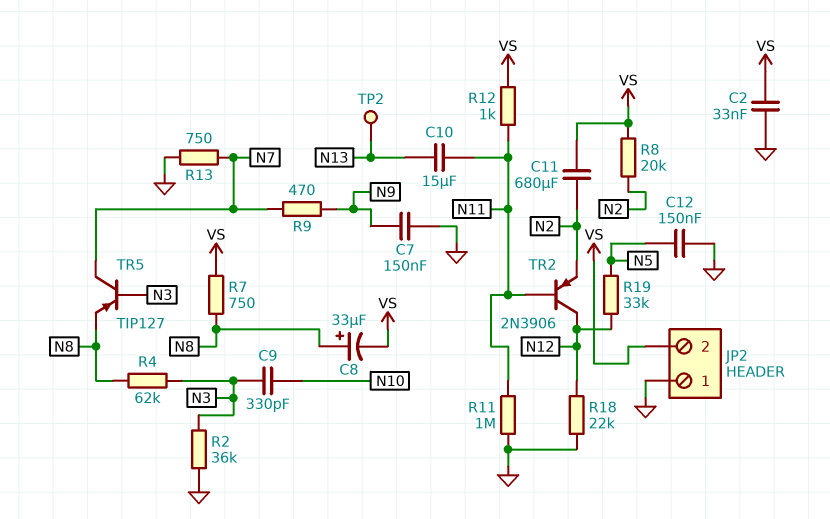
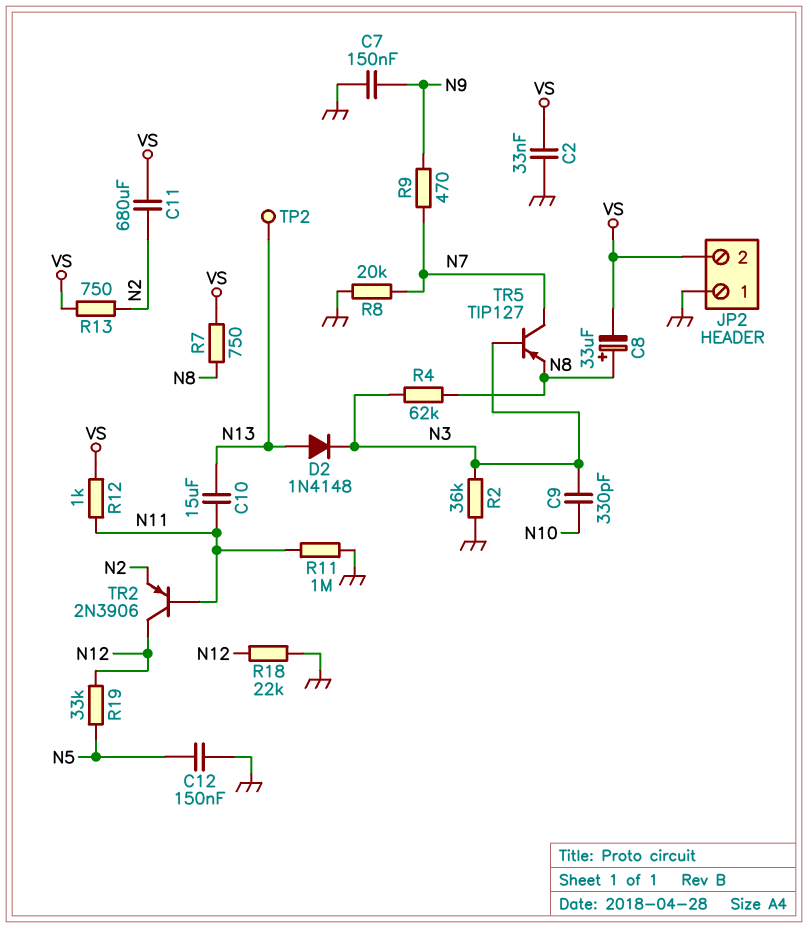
D2: none -> diode 1N4148 (A N13, K N3)
R8: 20k (N2, VS) -> 20k (GND, N7)
R13: 750 (GND, N7) -> 750 (N2, VS)

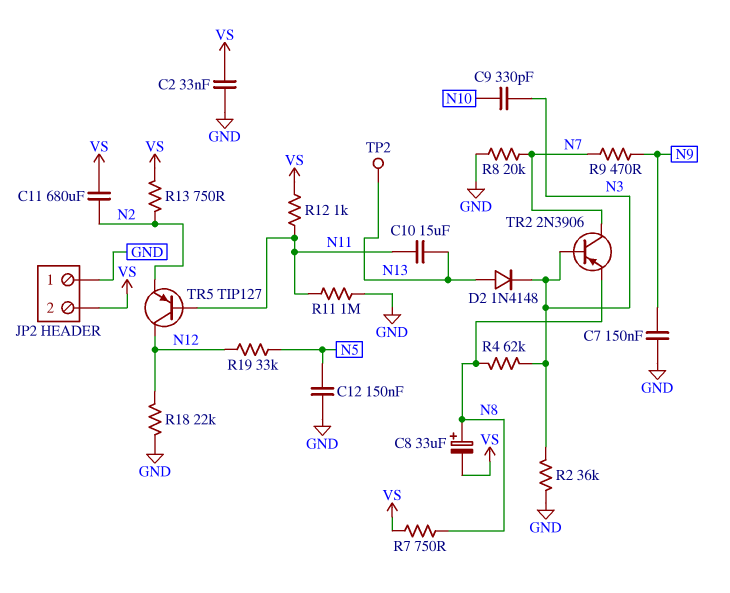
TR2: PNP 2N3906 (B N11, C N12, E N2) -> PNP 2N3906 (B N3, C N7, E N8)
TR5: PNP TIP127 (B N3, C N7, E N8) -> PNP TIP127 (B N11, C N12, E N2)

